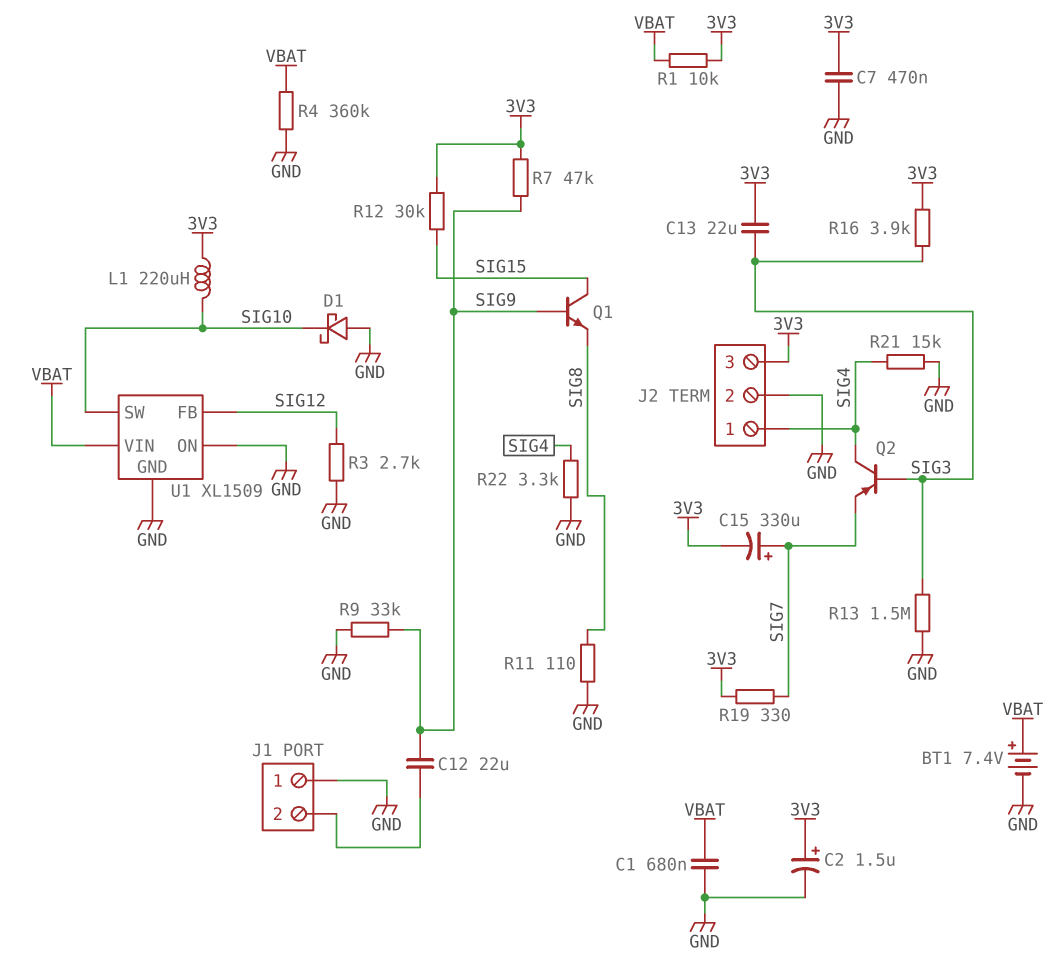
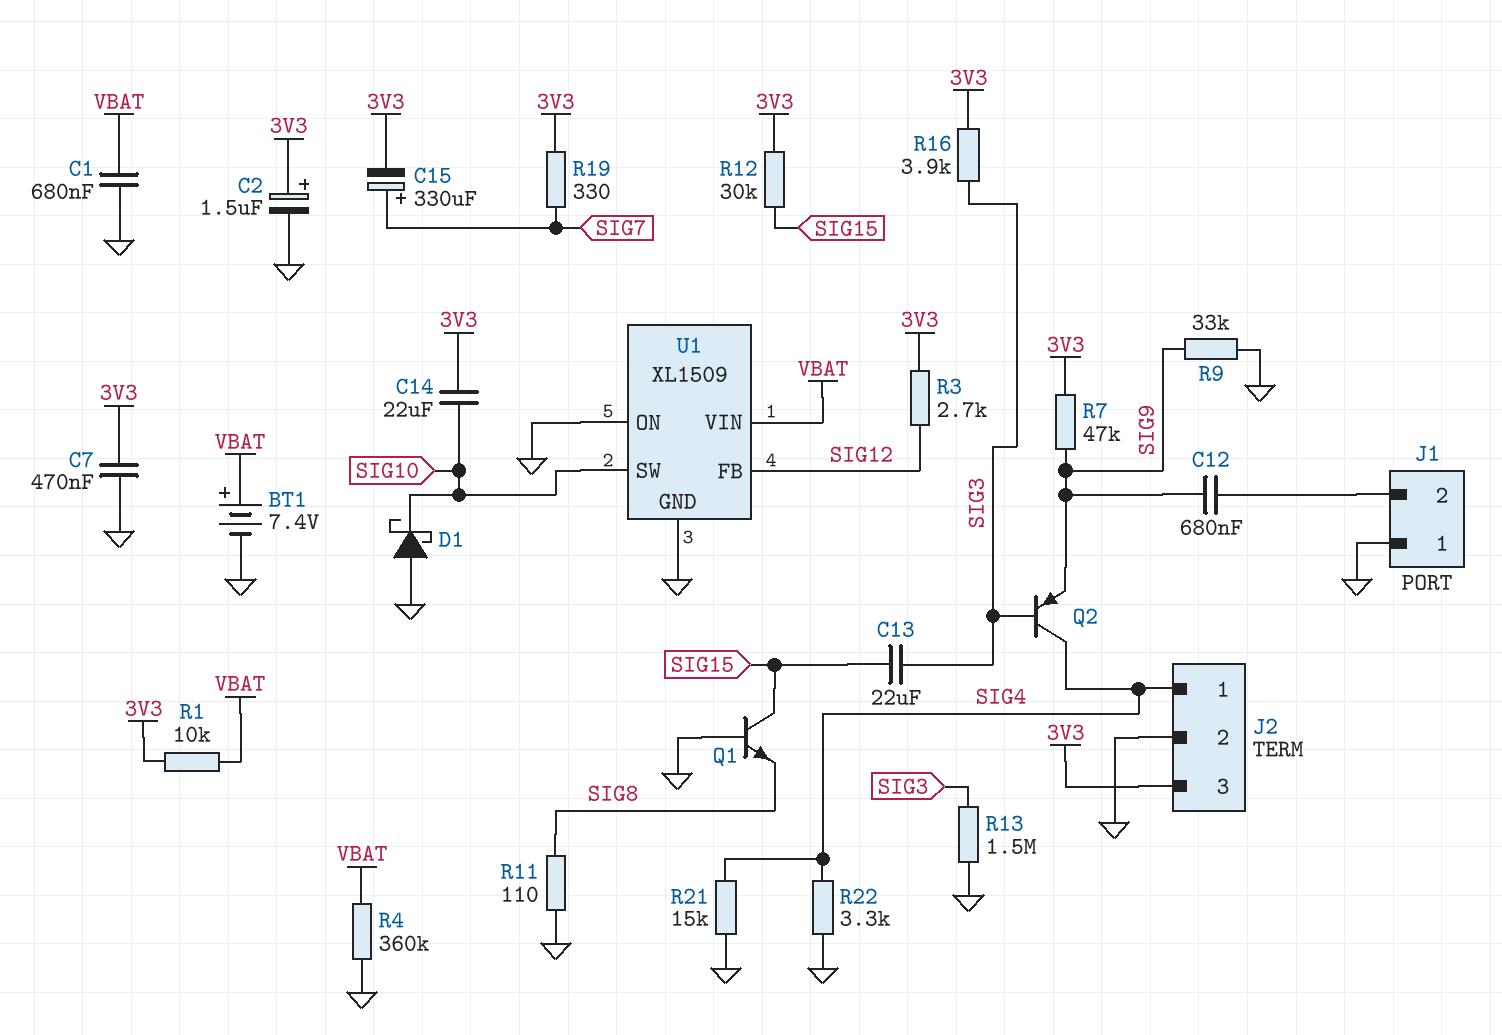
C12: 22uF (J1/2, SIG9) -> 680nF (J1/2, SIG9)
C13: 22uF (3V3, SIG3) -> 22uF (SIG3, SIG15)
C14: none -> 22uF (3V3, SIG10)
L1: 220uH (3V3, SIG10) -> none
Q1: NPN (B SIG9, C SIG15, E SIG8) -> NPN (B GND, C SIG15, E SIG8)
Q2: PNP (B SIG3, C SIG4, E SIG7) -> PNP (B SIG3, C SIG4, E SIG9)
R3: 2.7k (GND, SIG12) -> 2.7k (3V3, SIG12)

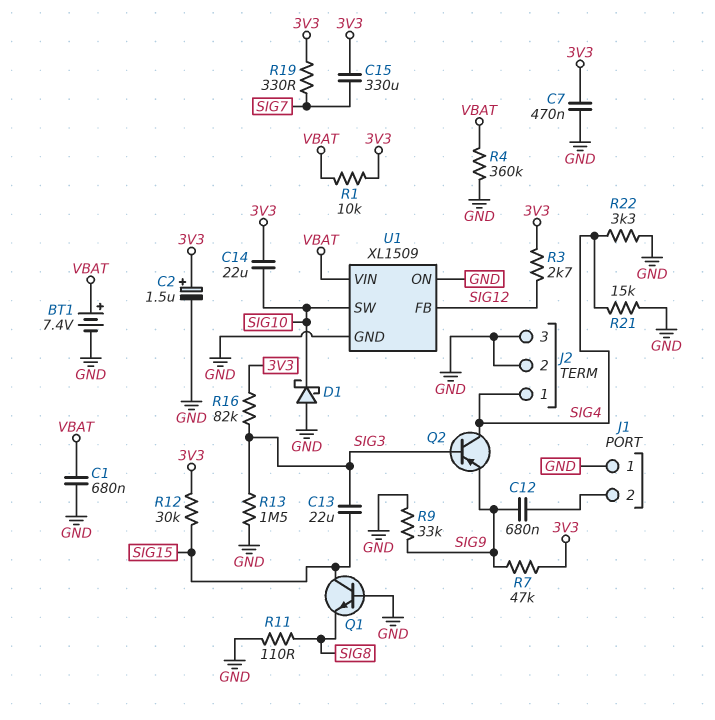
C15: 330uF (plus SIG7, minus 3V3) -> 330uF (3V3, SIG7)
J2 pin 3: 3V3 -> GND
R16: 3.9k (3V3, SIG3) -> 82k (3V3, SIG3)

